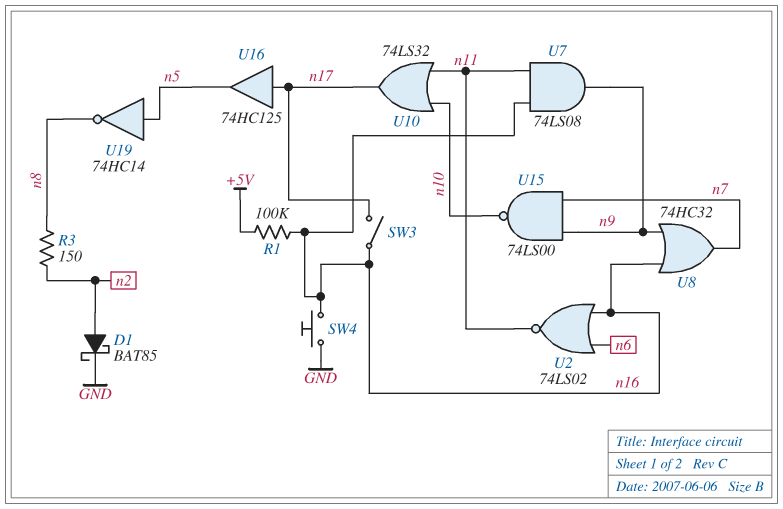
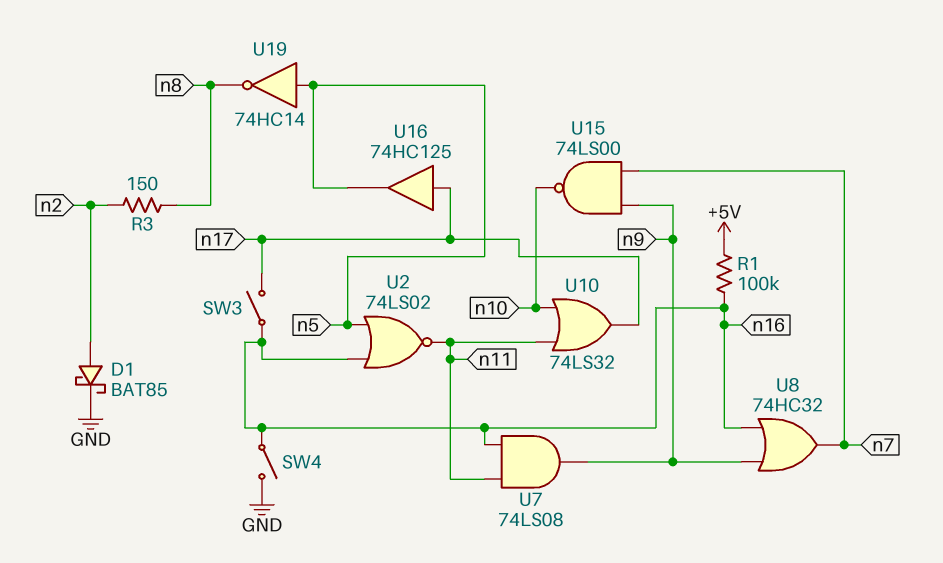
SW4: button (GND, n16) -> switch (GND, n16)
U2: NOR 74LS02 (in n6, in n16, out n11) -> NOR 74LS02 (in n5, in n16, out n11)

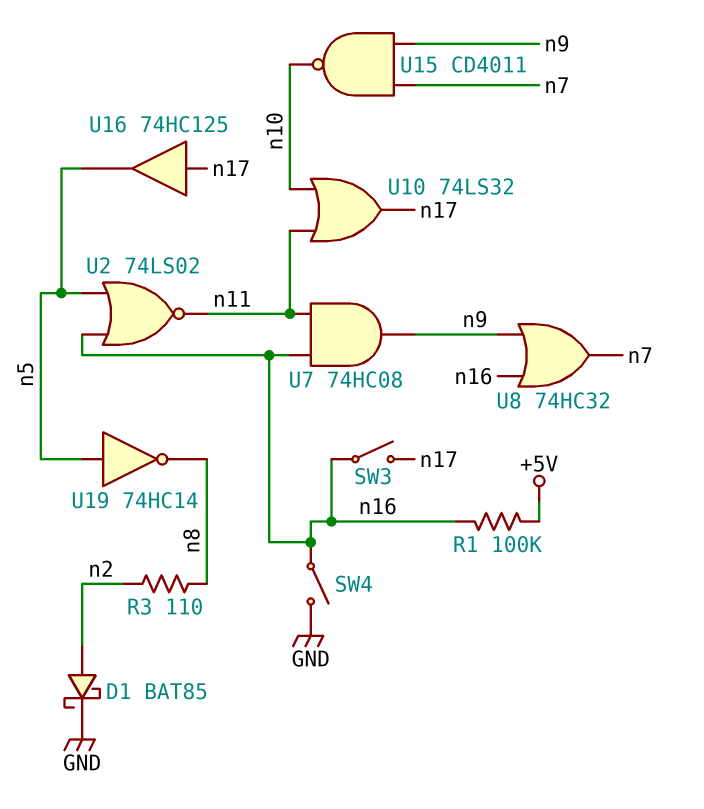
R3: 150 (n2, n8) -> 110 (n2, n8)
U7: AND 74LS08 (in n11, in n16, out n9) -> AND 74HC08 (in n11, in n16, out n9)
U15: NAND 74LS00 (in n7, in n9, out n10) -> NAND CD4011 (in n7, in n9, out n10)

